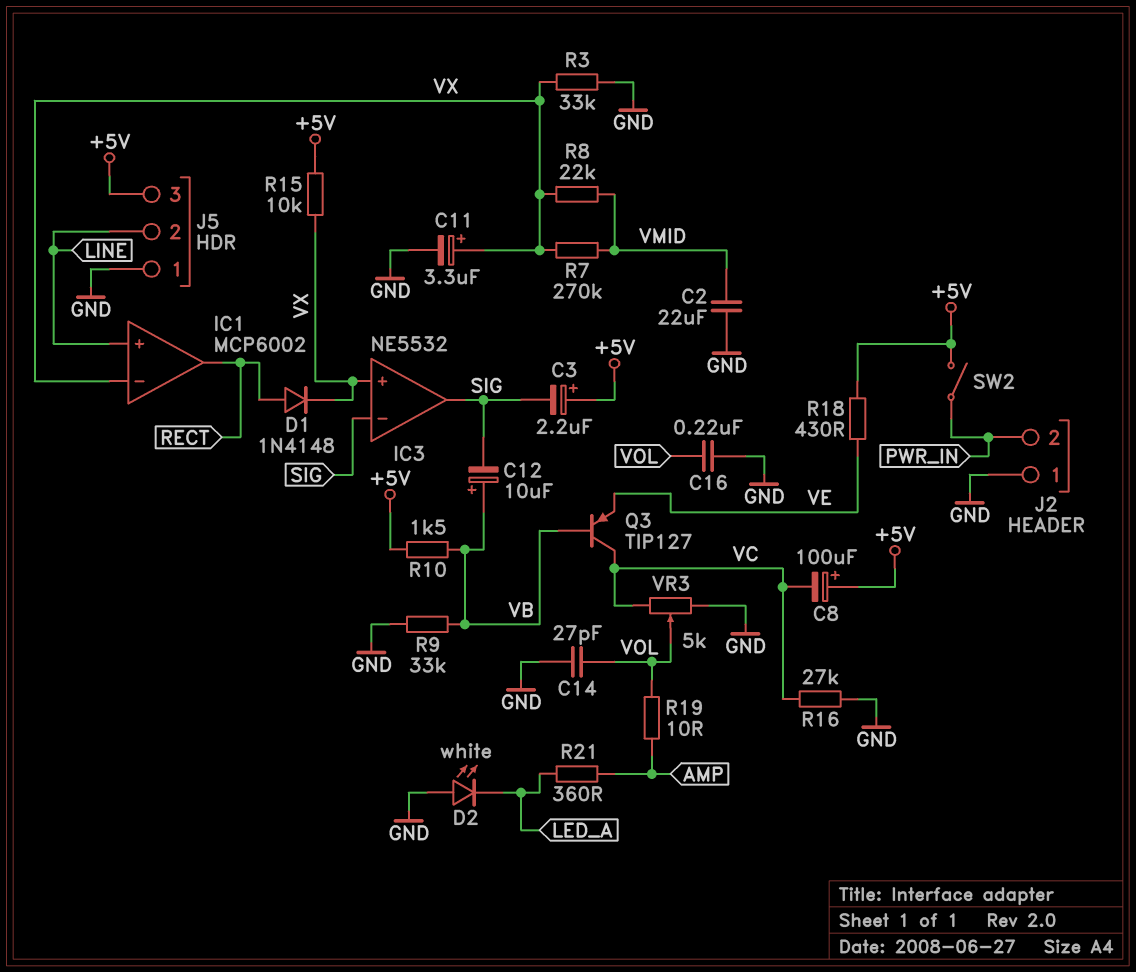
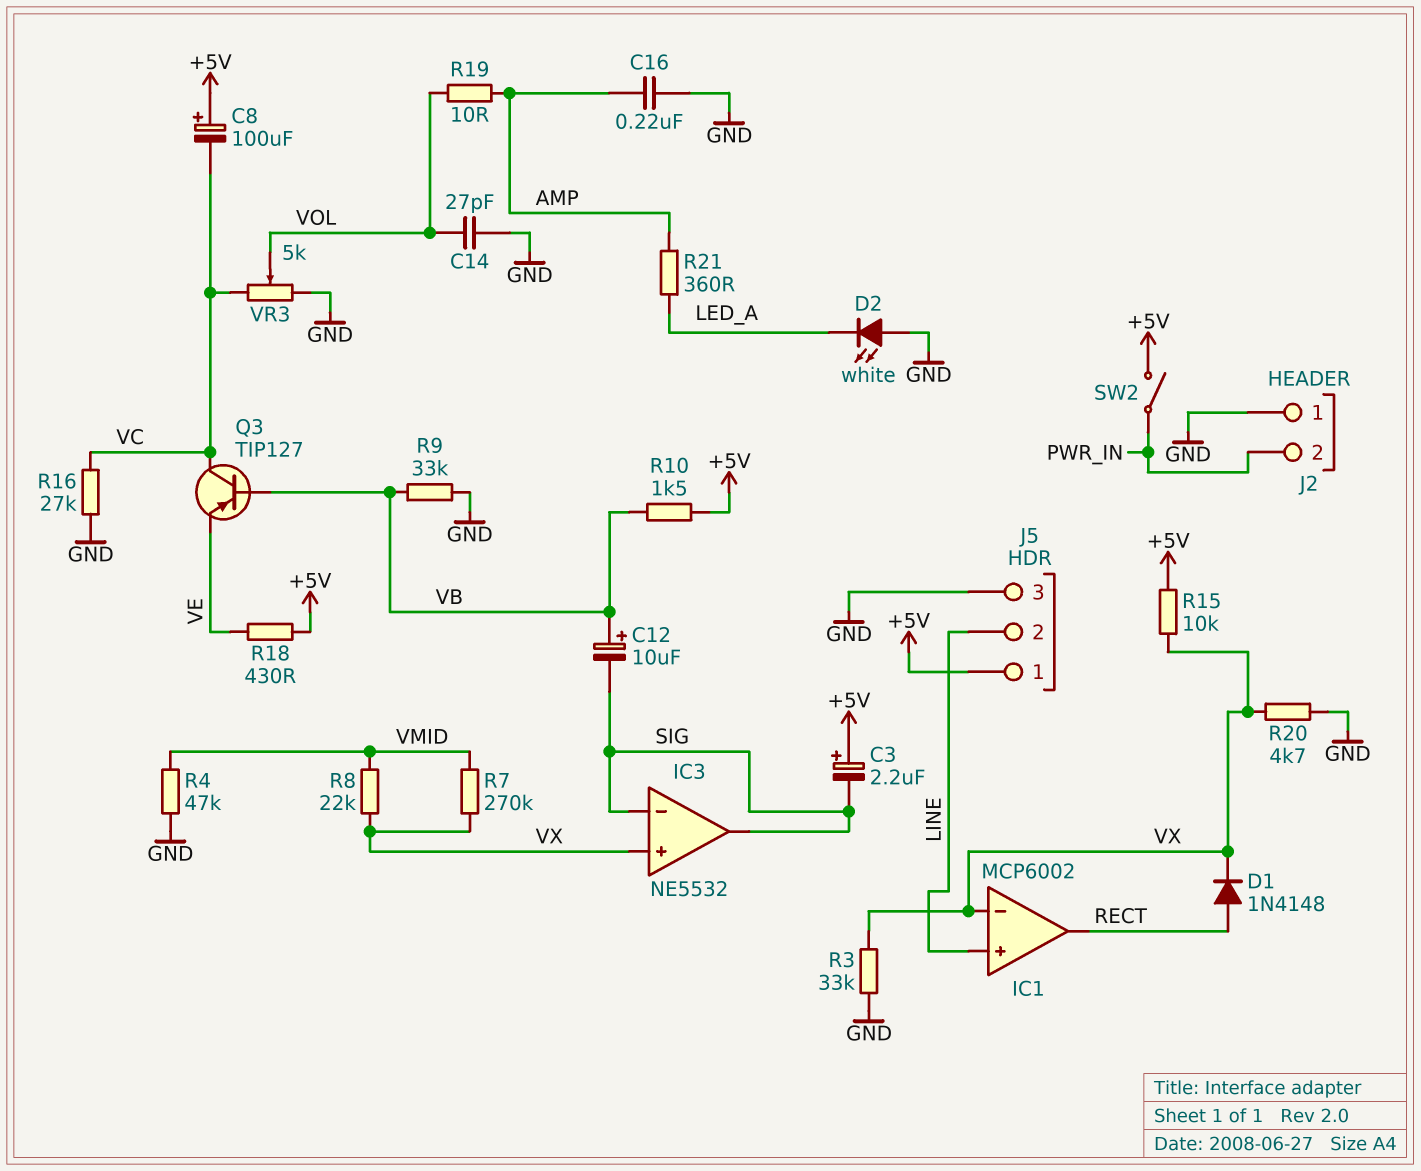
C2: 22uF (GND, VMID) -> none
C11: 3.3uF (plus VX, minus GND) -> none
C16: 220nF (GND, VOL) -> 220nF (AMP, GND)
J5 pin 1: GND -> +5V
J5 pin 3: +5V -> GND
R4: none -> 47k (GND, VMID)
R20: none -> 4.7k (GND, VX)

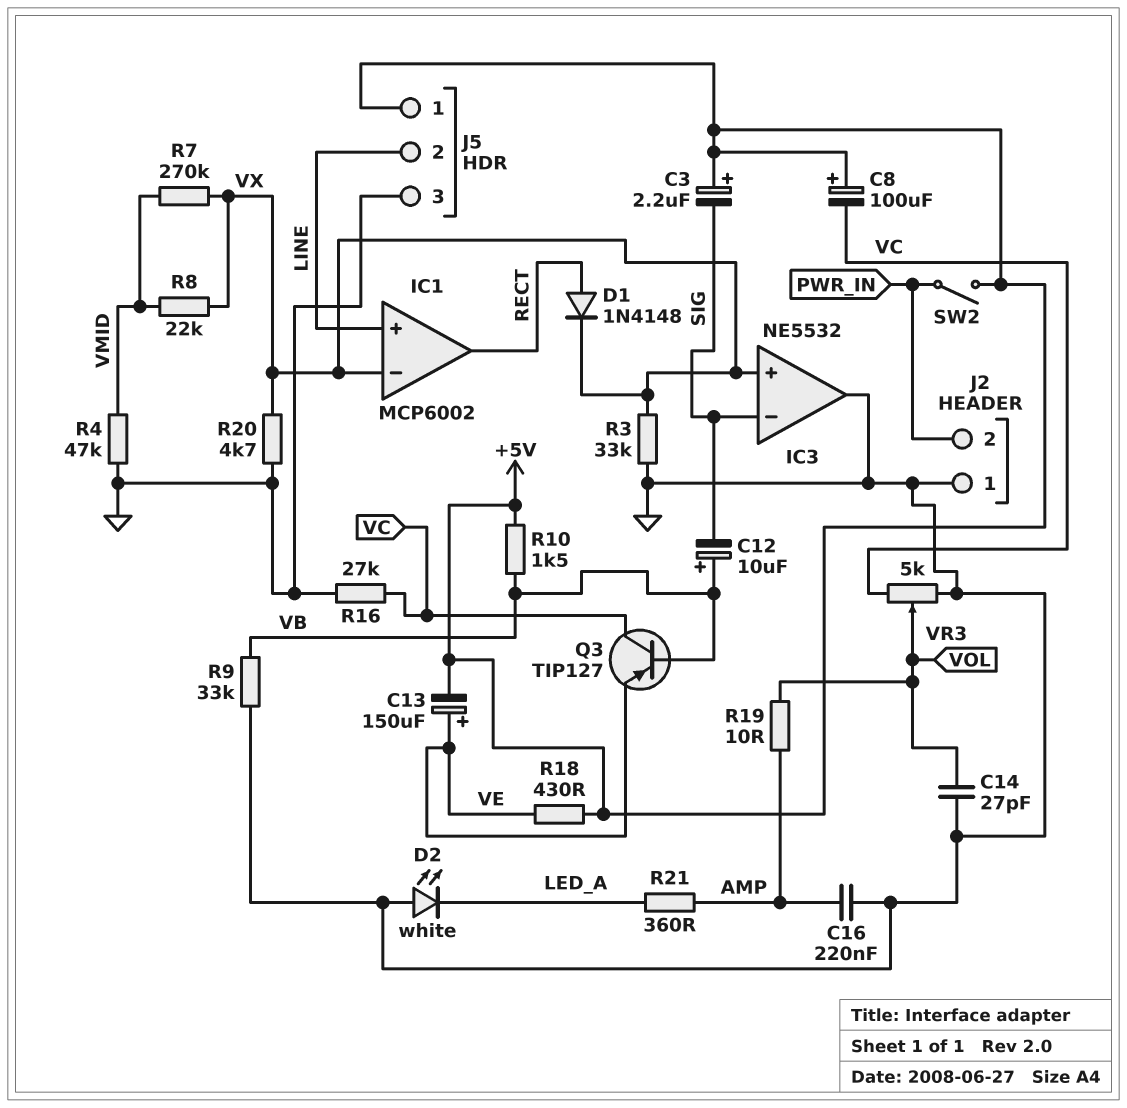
C13: none -> 150uF (plus VE, minus +5V)
IC3 pin out: SIG -> GND
R15: 10k (+5V, VX) -> none

